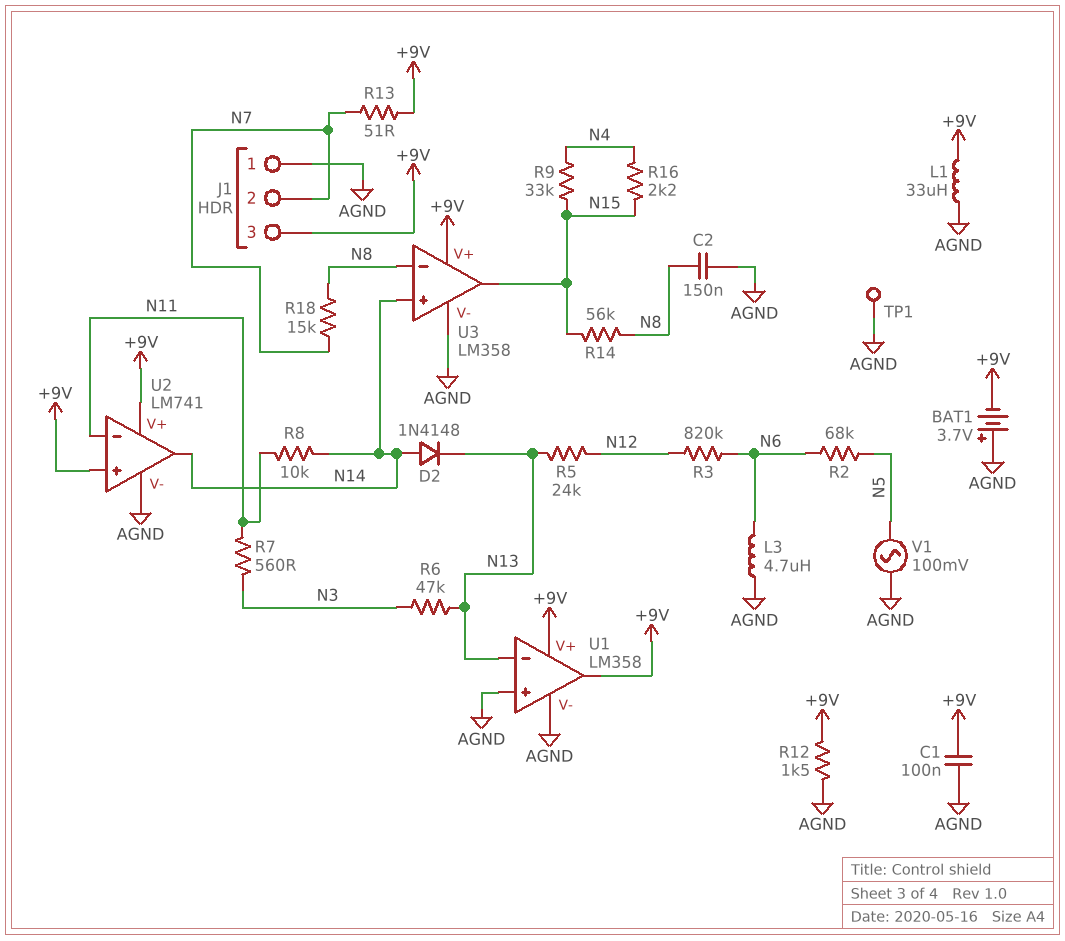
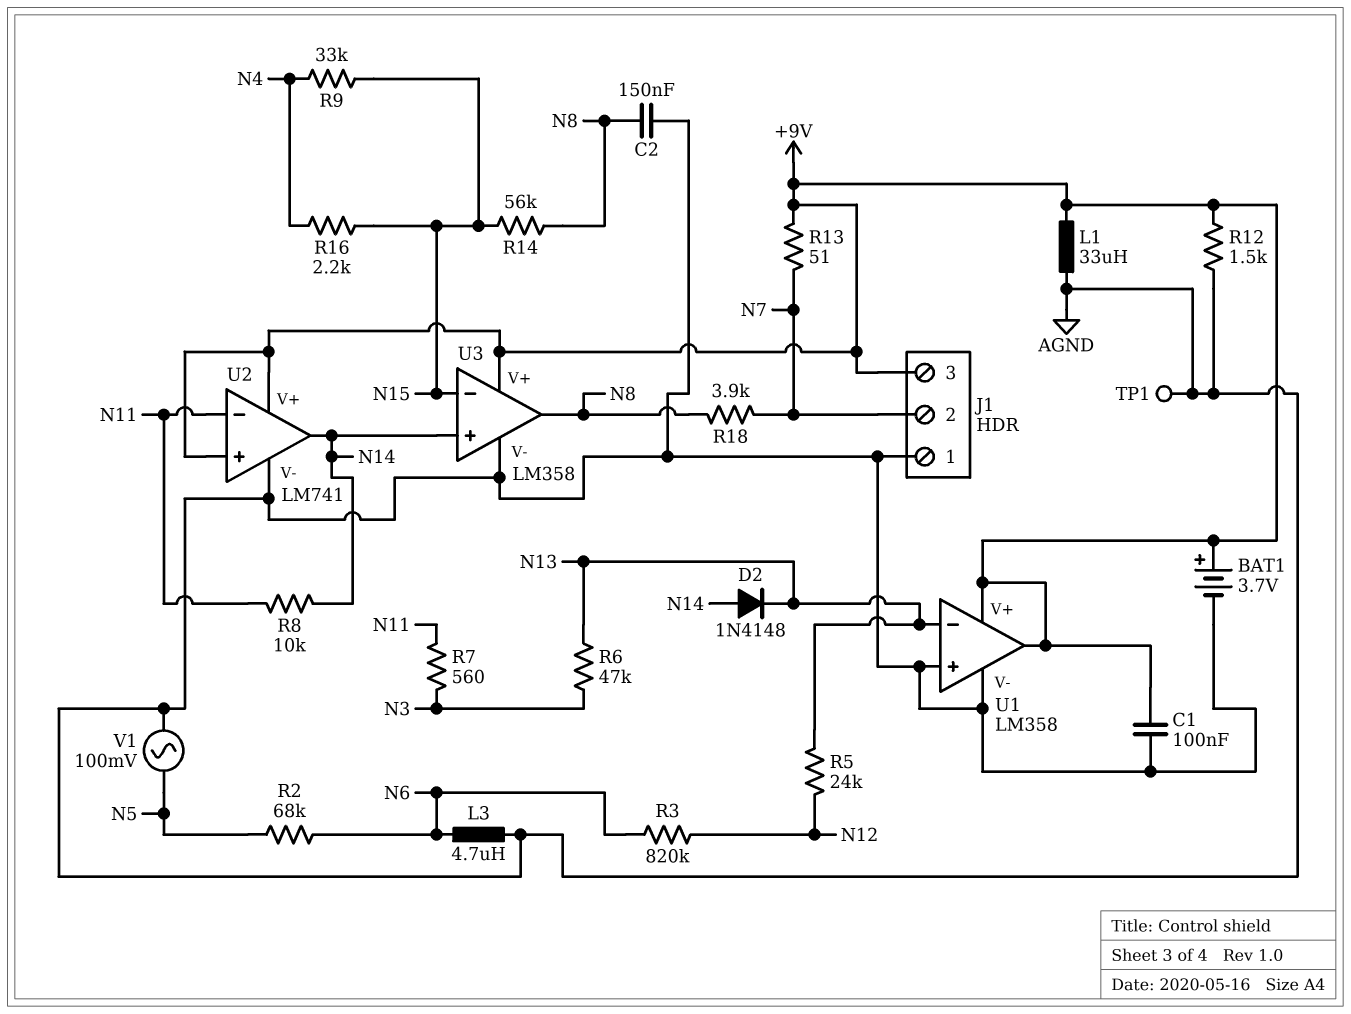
BAT1: 3.7V (plus AGND, minus +9V) -> 3.7V (plus +9V, minus AGND)
R18: 15k (N7, N8) -> 3.9k (N7, N8)
U3 pin in-: N8 -> N15
U3 pin out: N15 -> N8

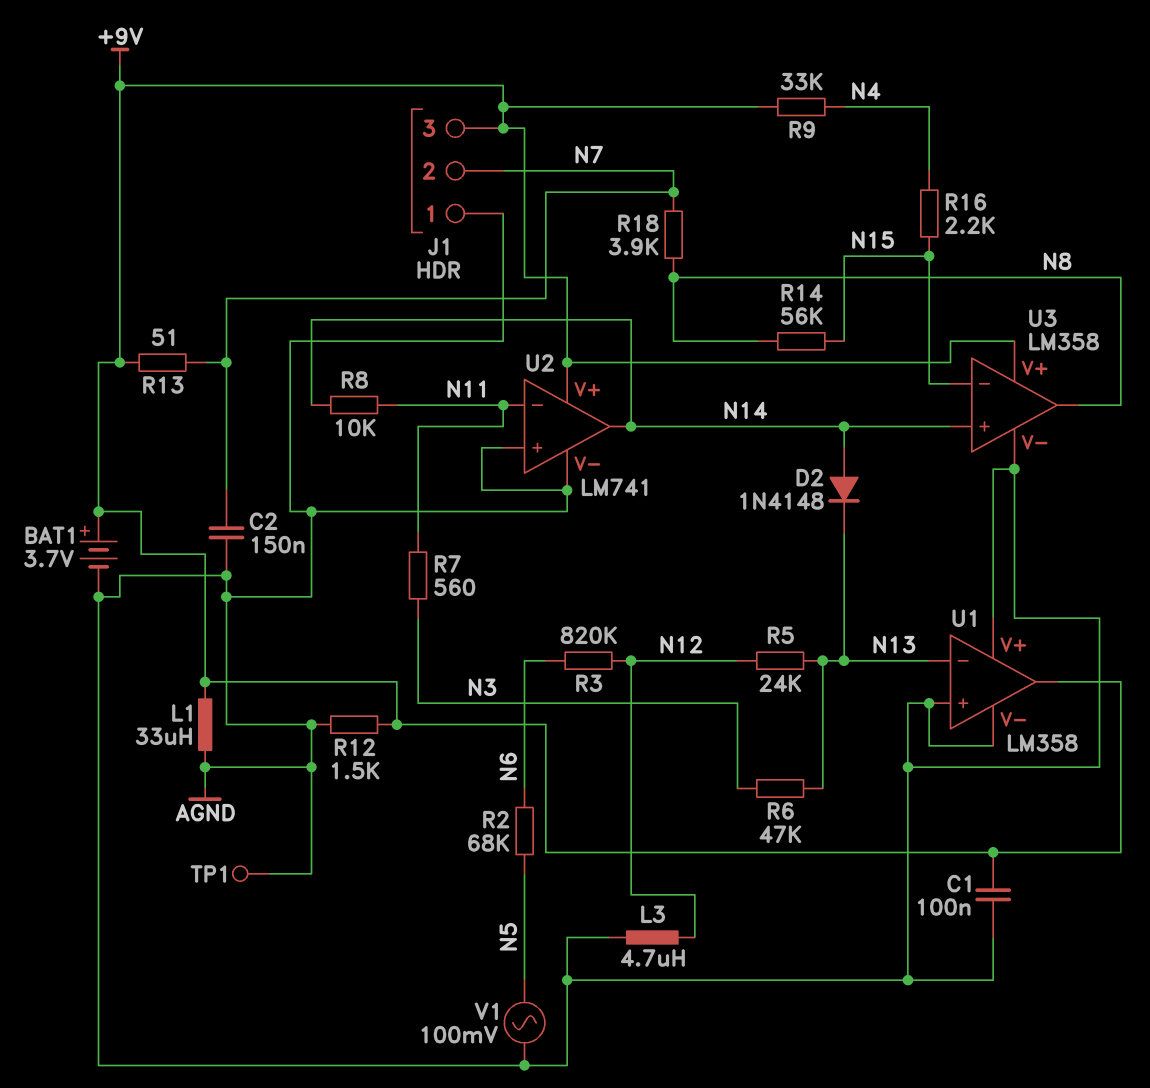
C2: 150nF (AGND, N8) -> 150nF (AGND, N7)
L3: 4.7uH (AGND, N6) -> 4.7uH (AGND, N12)
R9: 33k (N4, N15) -> 33k (+9V, N4)
U1 pin V+: +9V -> AGND
U2 pin in+: +9V -> AGND

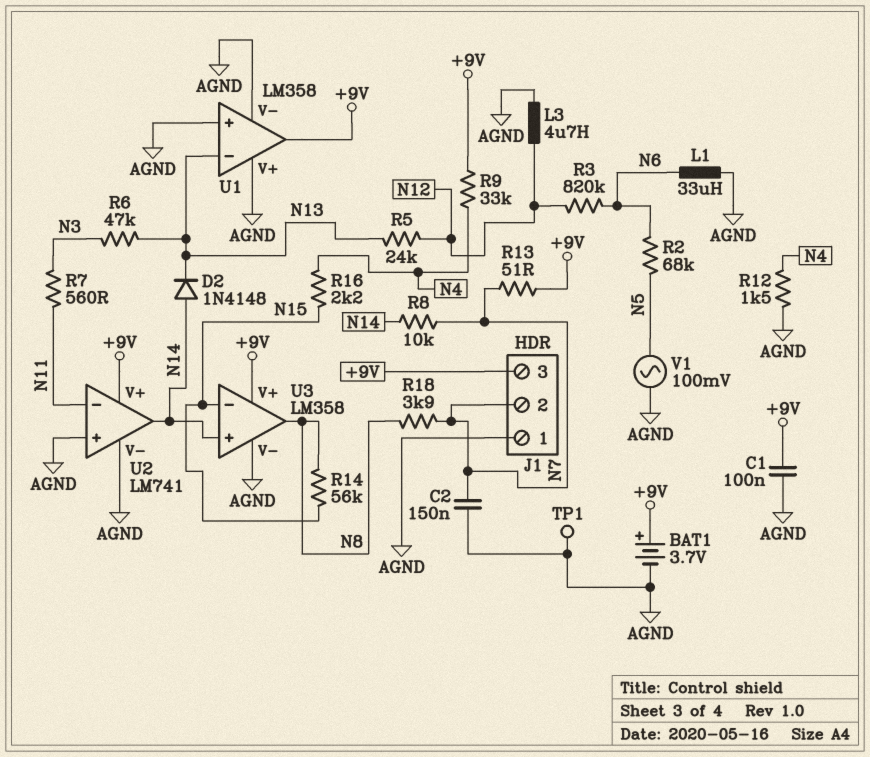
L1: 33uH (+9V, AGND) -> 33uH (AGND, N6)
R8: 10k (N11, N14) -> 10k (N7, N14)
R12: 1.5k (+9V, AGND) -> 1.5k (AGND, N4)

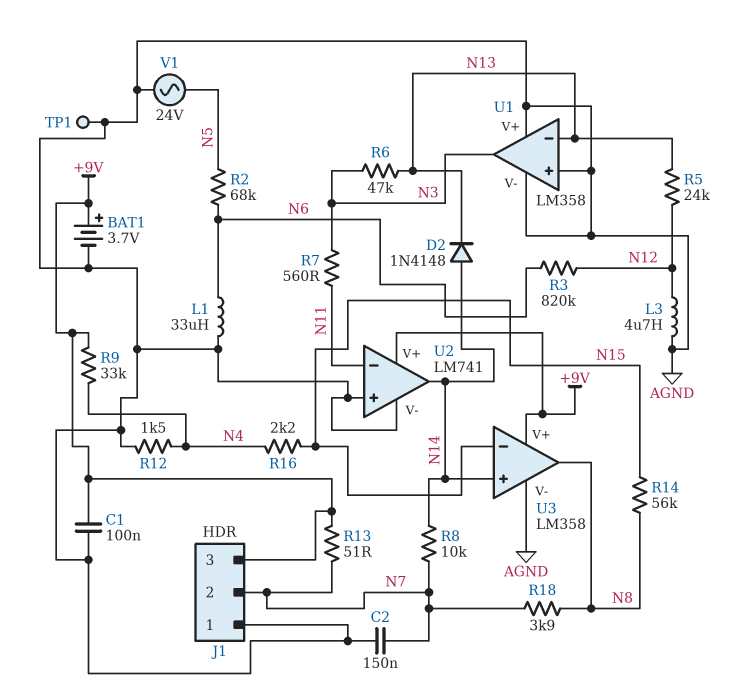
U1 pin out: +9V -> N3
V1: AC 100mV (AGND, N5) -> AC 24V (AGND, N5)

